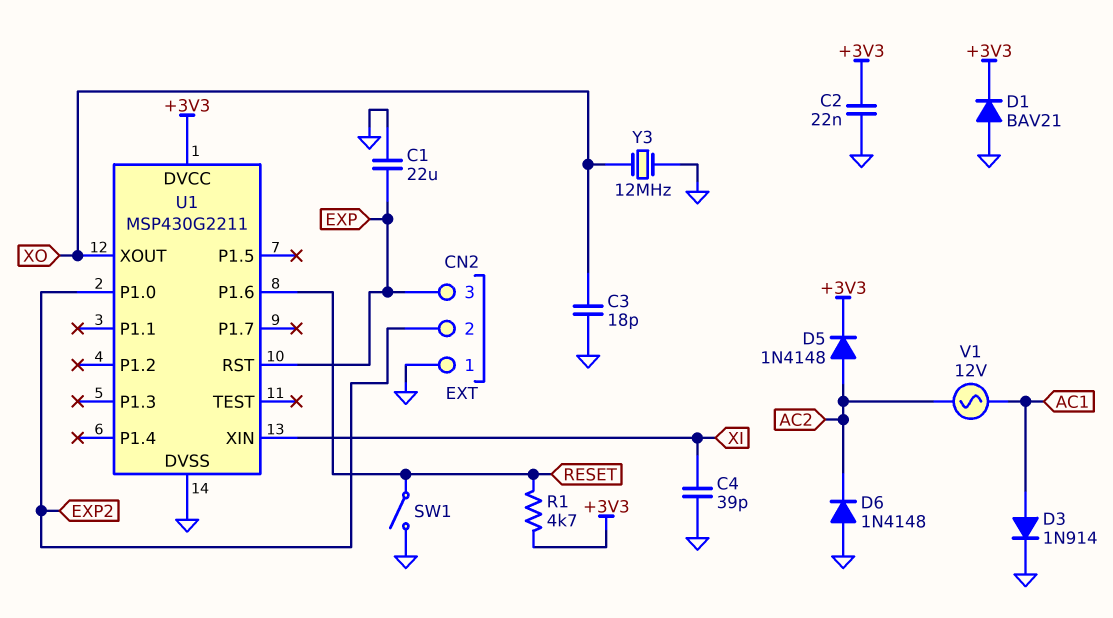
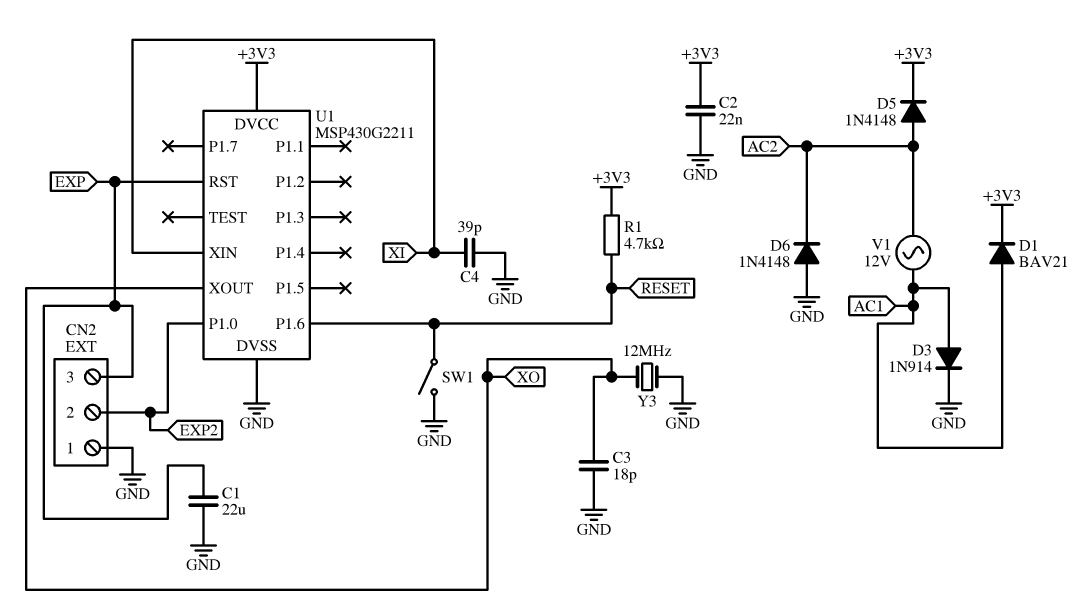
D1: diode BAV21 (A GND, K +3V3) -> diode BAV21 (A AC1, K +3V3)

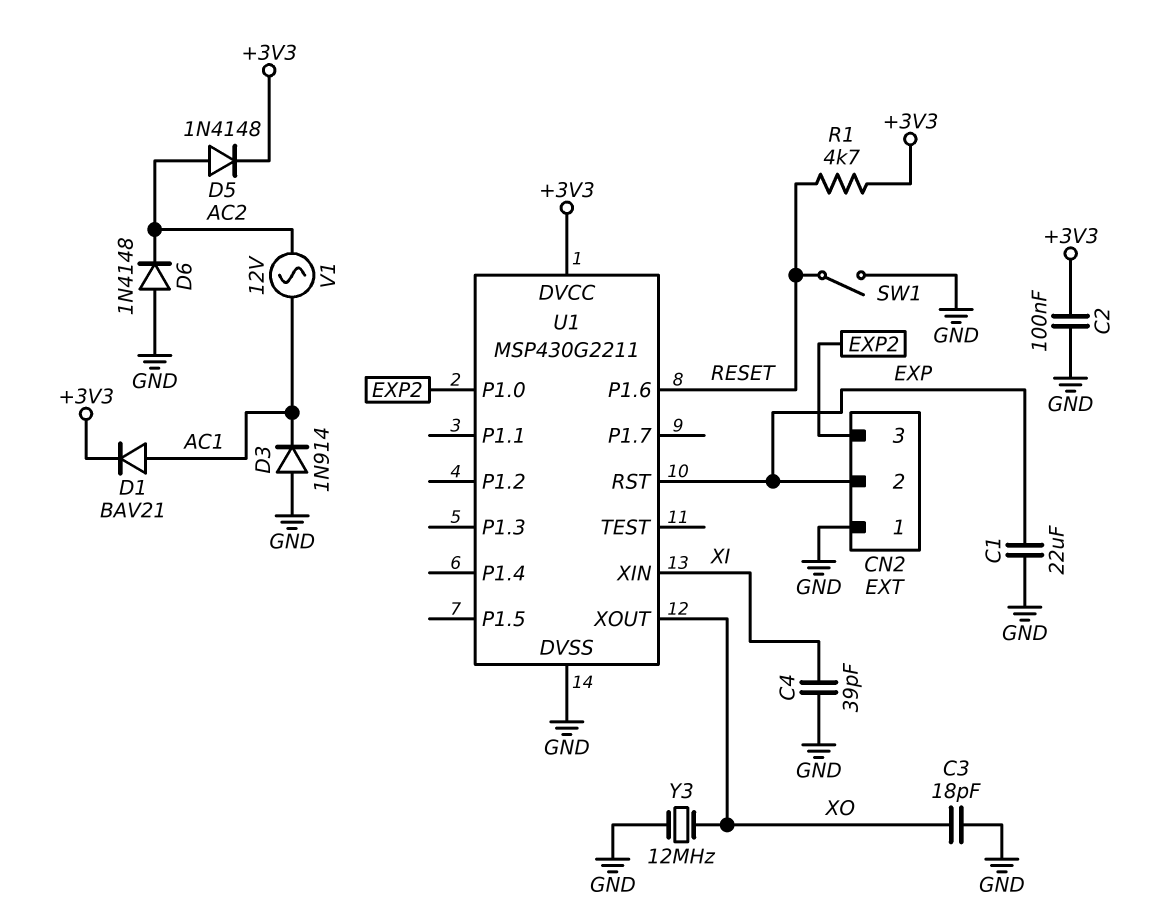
C2: 22nF (+3V3, GND) -> 100nF (+3V3, GND)
CN2 pin 2: EXP2 -> EXP
CN2 pin 3: EXP -> EXP2
D3: diode 1N914 (A AC1, K GND) -> diode 1N914 (A GND, K AC1)

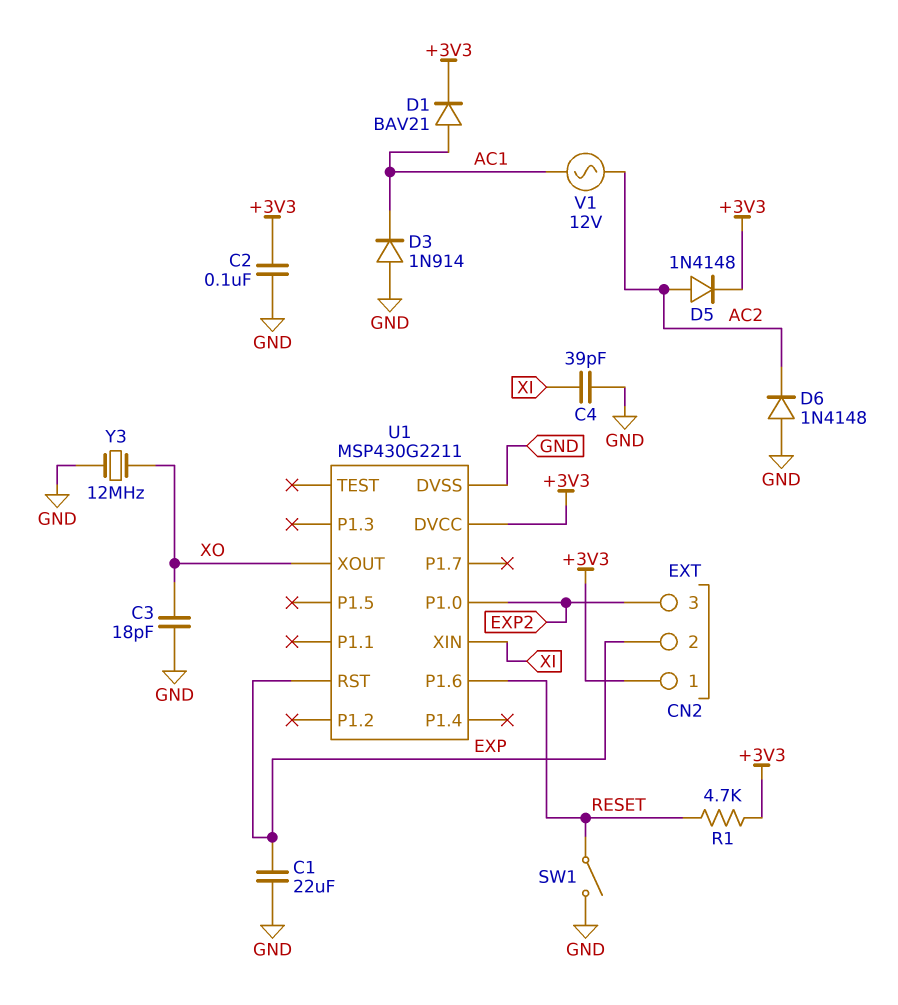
CN2 pin 1: GND -> +3V3

